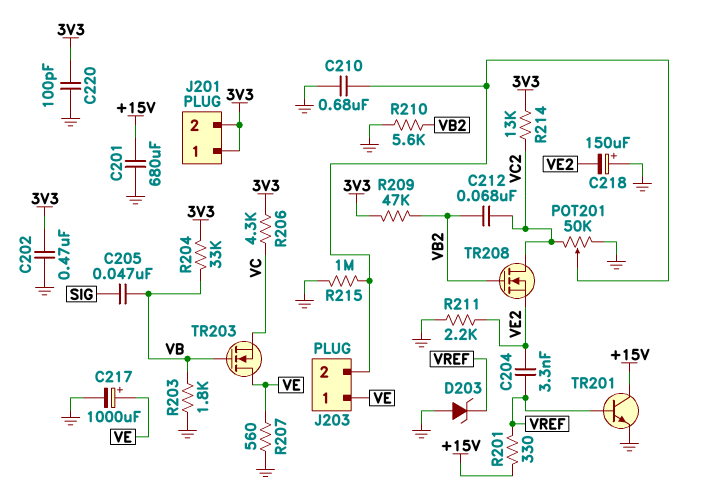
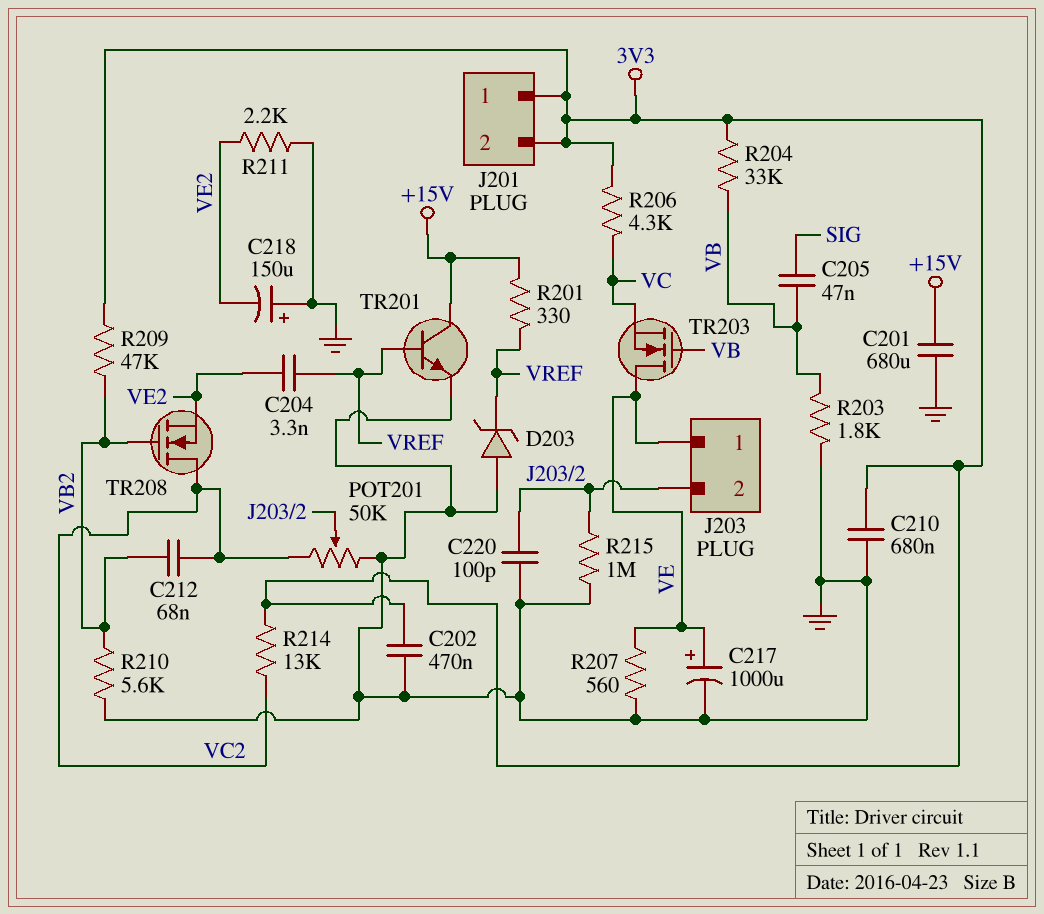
C210: 680nF (GND, J203/2) -> 680nF (3V3, GND)
C220: 100pF (3V3, GND) -> 100pF (GND, J203/2)

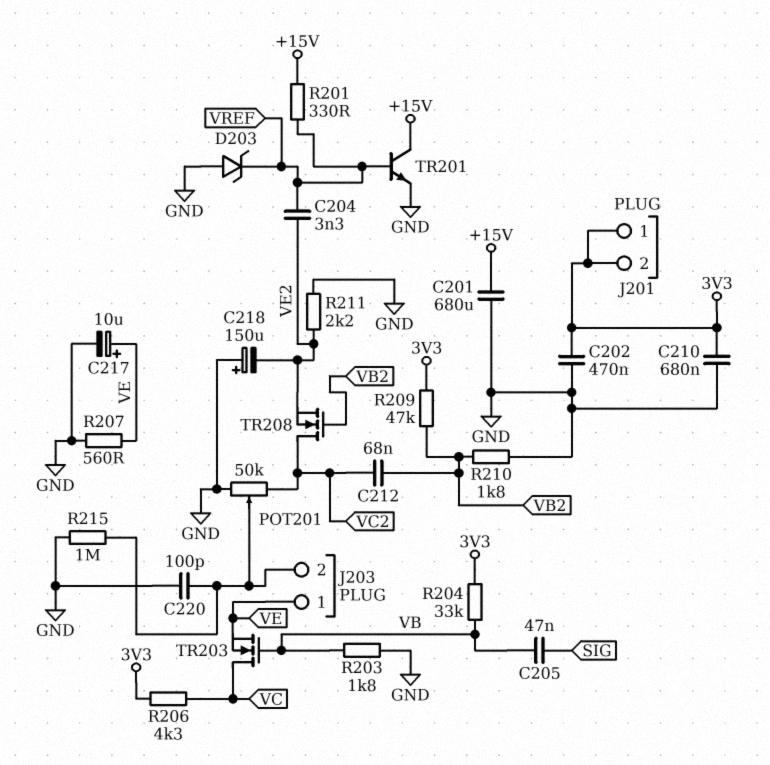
C217: 1000uF (plus VE, minus GND) -> 10uF (plus VE, minus GND)
R210: 5.6k (GND, VB2) -> 1.8k (GND, VB2)
R214: 13k (3V3, VC2) -> none
TR203: NMOS (G VB, D VE, S VC) -> NMOS (G VB, D VC, S VE)

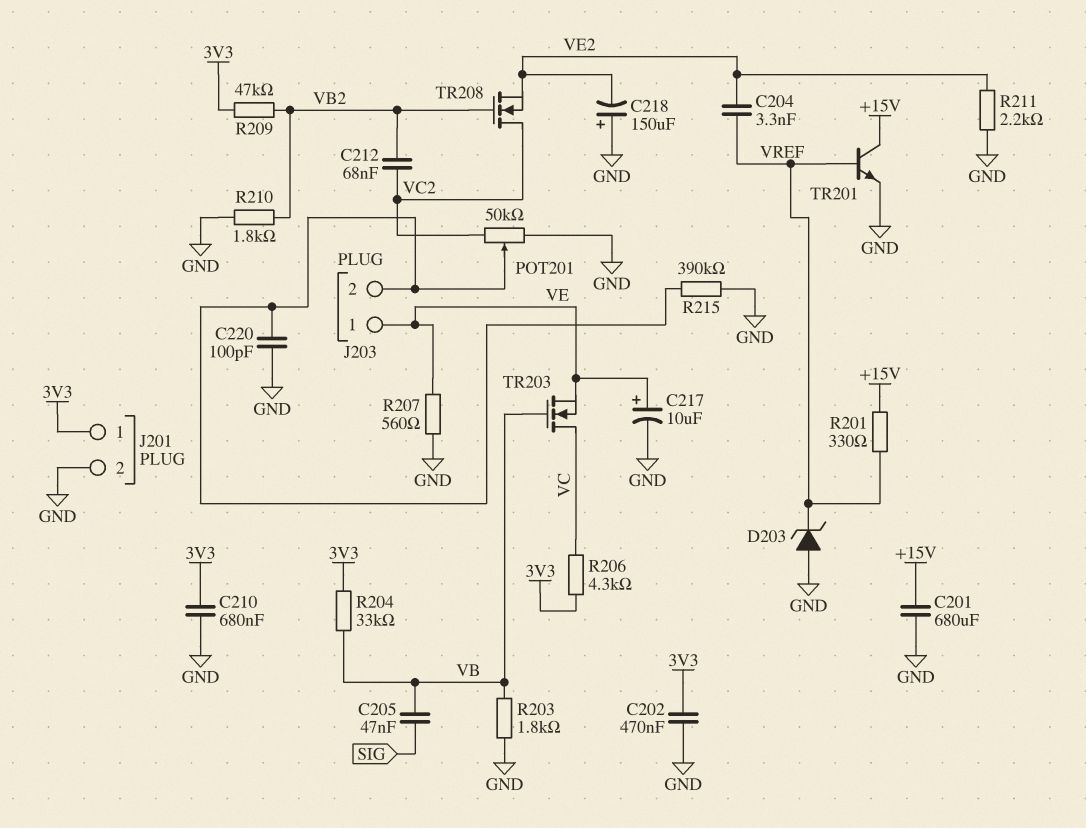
J201 pin 2: 3V3 -> GND
R215: 1M (GND, J203/2) -> 390k (GND, J203/2)

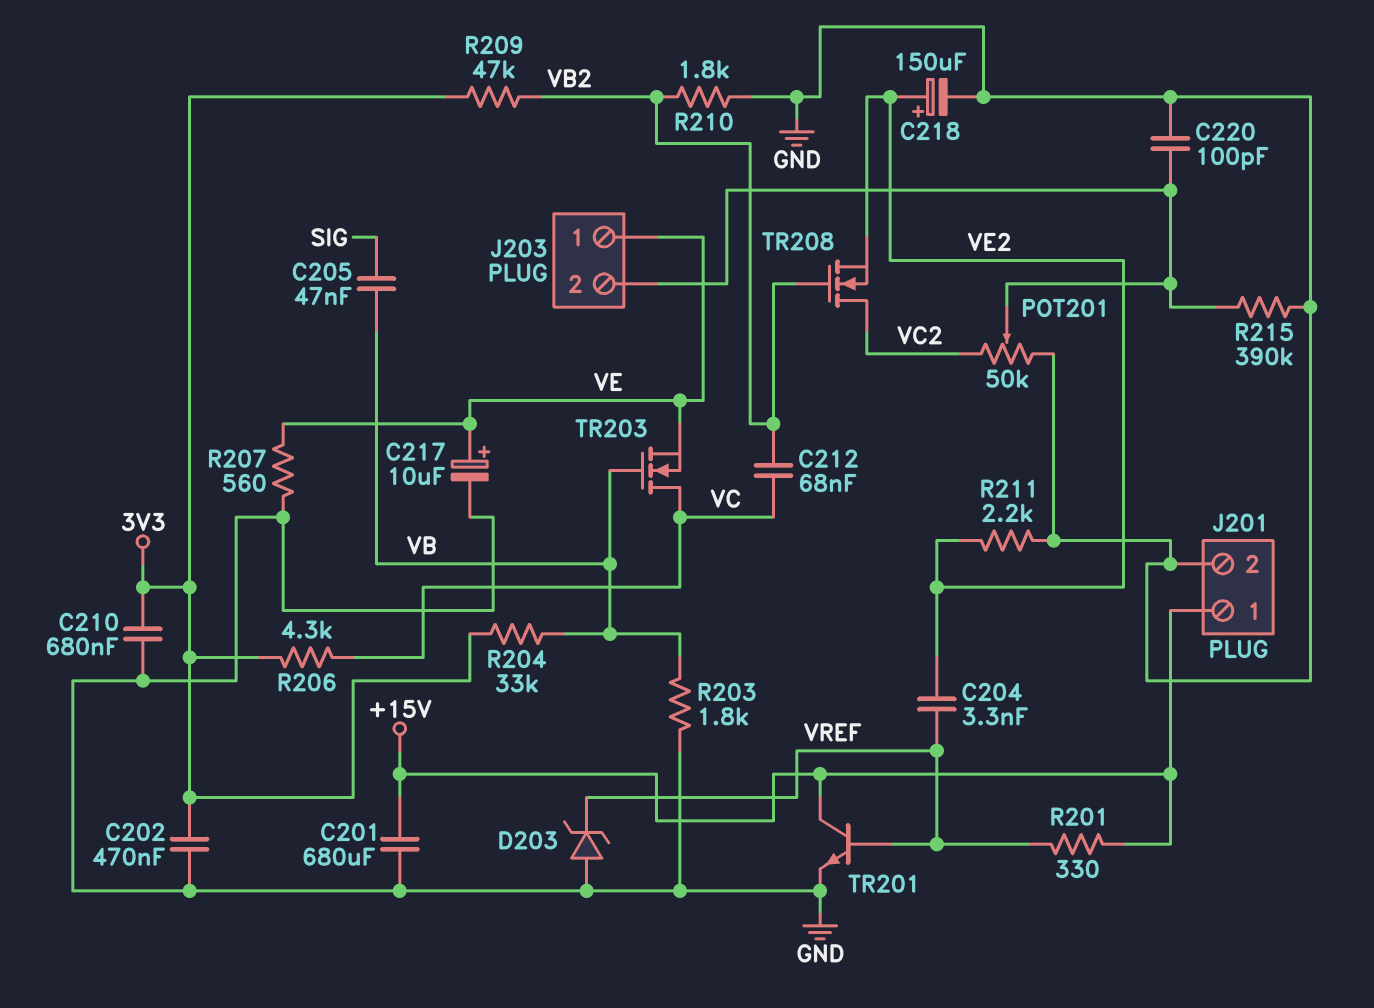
C212: 68nF (VB2, VC2) -> 68nF (VB2, VC)
C218: 150uF (plus GND, minus VE2) -> 150uF (plus VE2, minus GND)
J201 pin 1: 3V3 -> +15V

